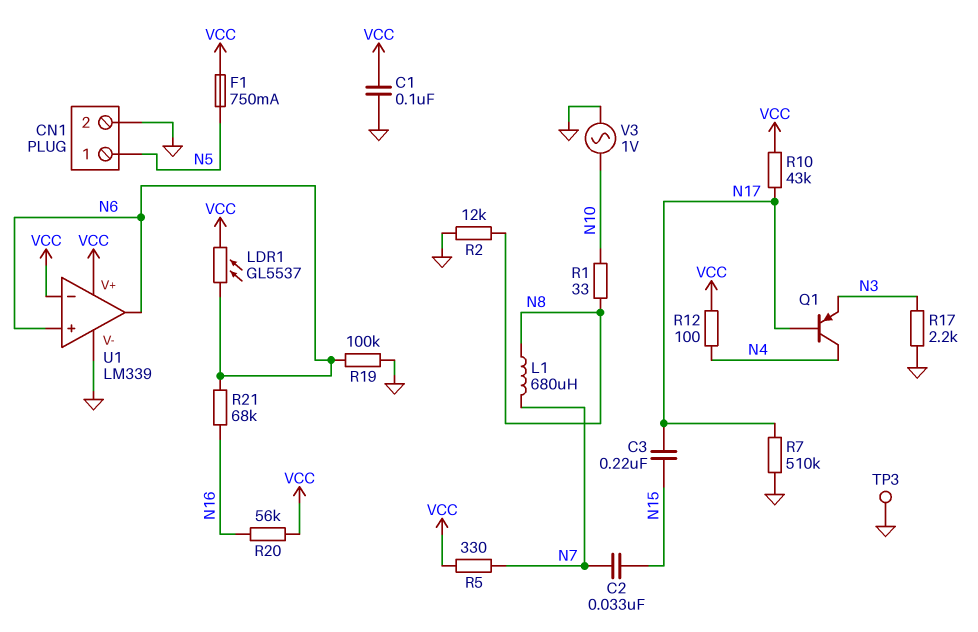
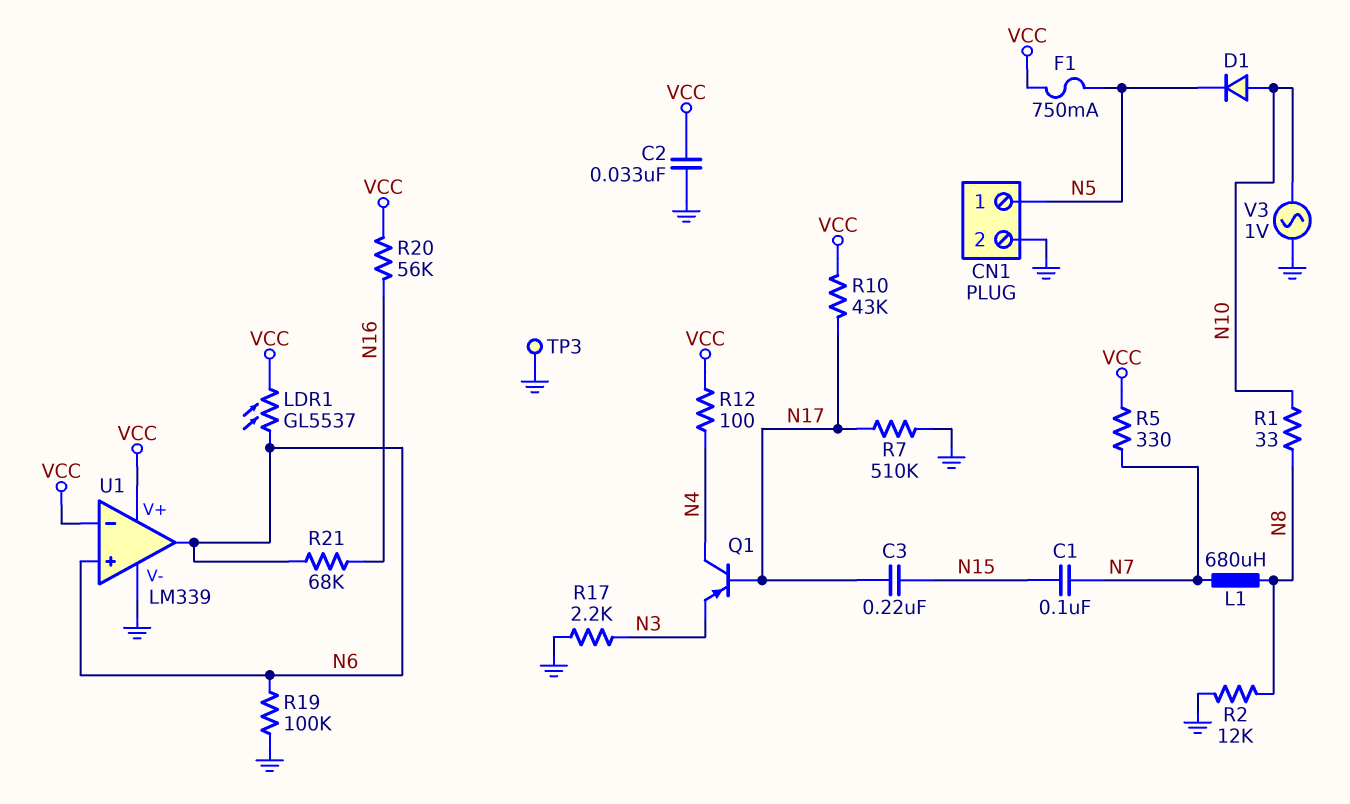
C1: 100nF (GND, VCC) -> 100nF (N7, N15)
C2: 33nF (N7, N15) -> 33nF (GND, VCC)
D1: none -> diode (A N10, K N5)

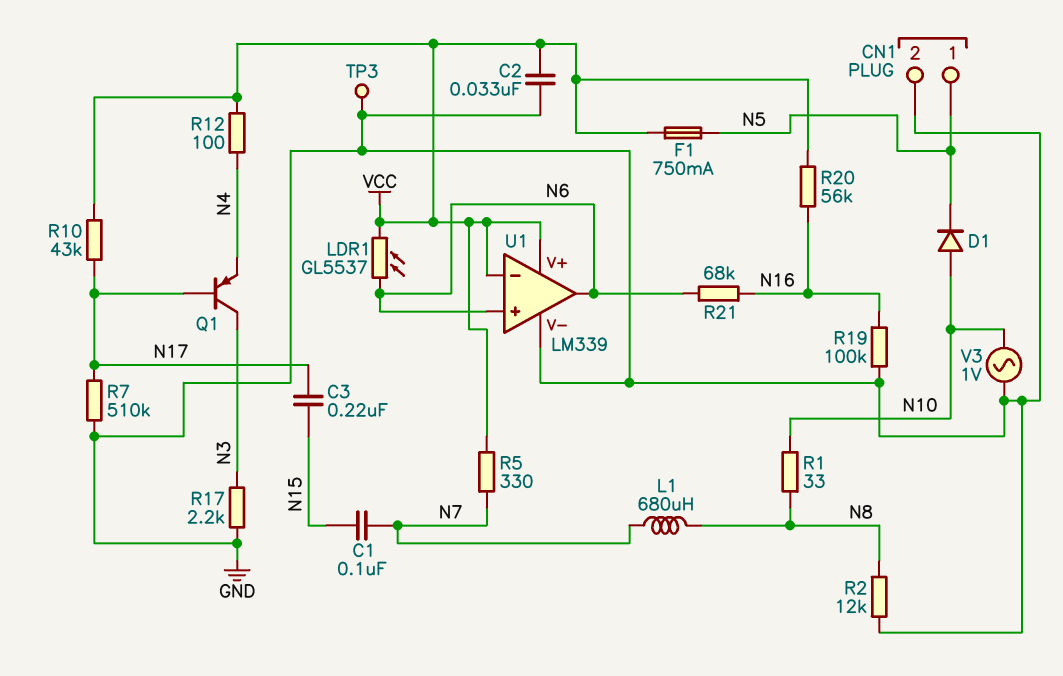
Q1: PNP (B N17, C N4, E N3) -> PNP (B N17, C N3, E N4)
R19: 100k (GND, N6) -> 100k (GND, N16)

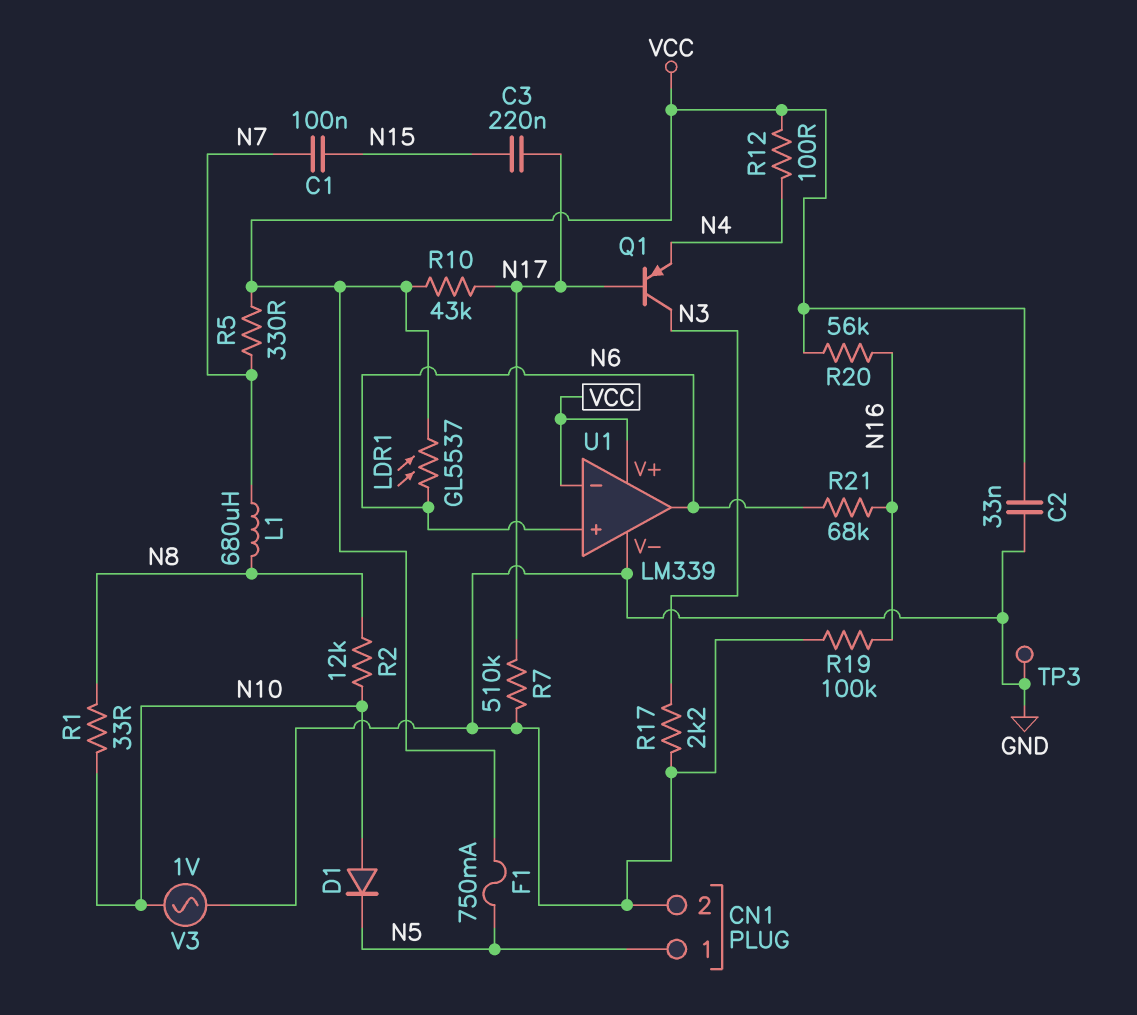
R2: 12k (GND, N8) -> 12k (N8, N10)

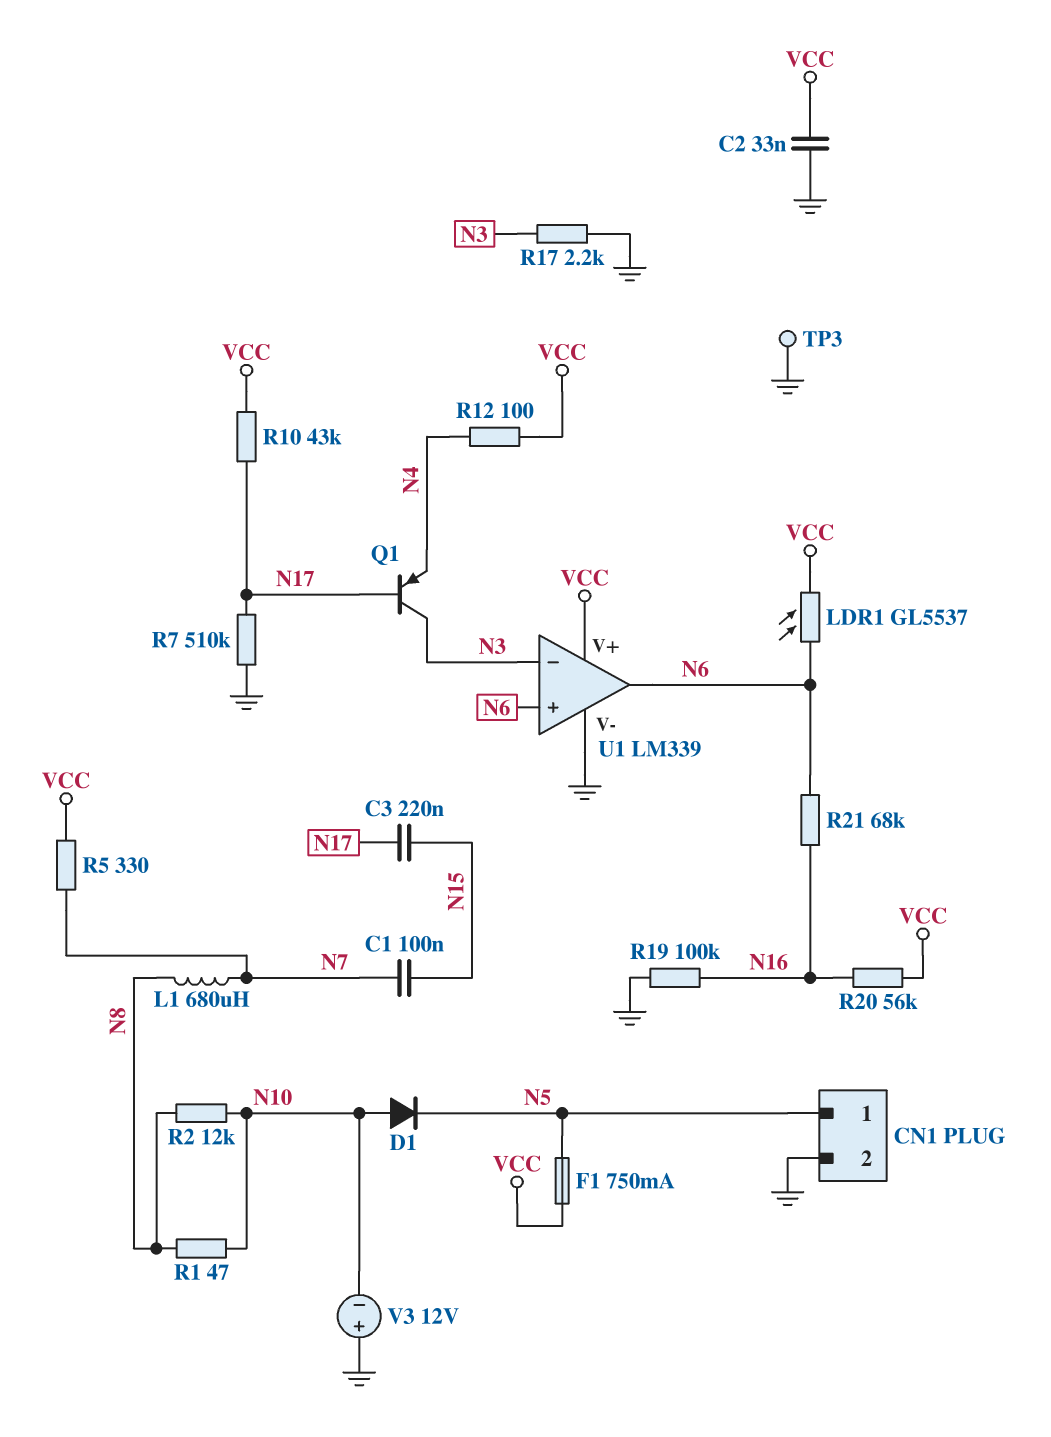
R1: 33 (N8, N10) -> 47 (N8, N10)
U1 pin in-: VCC -> N3
V3: AC 1V (GND, N10) -> 12V (plus GND, minus N10)

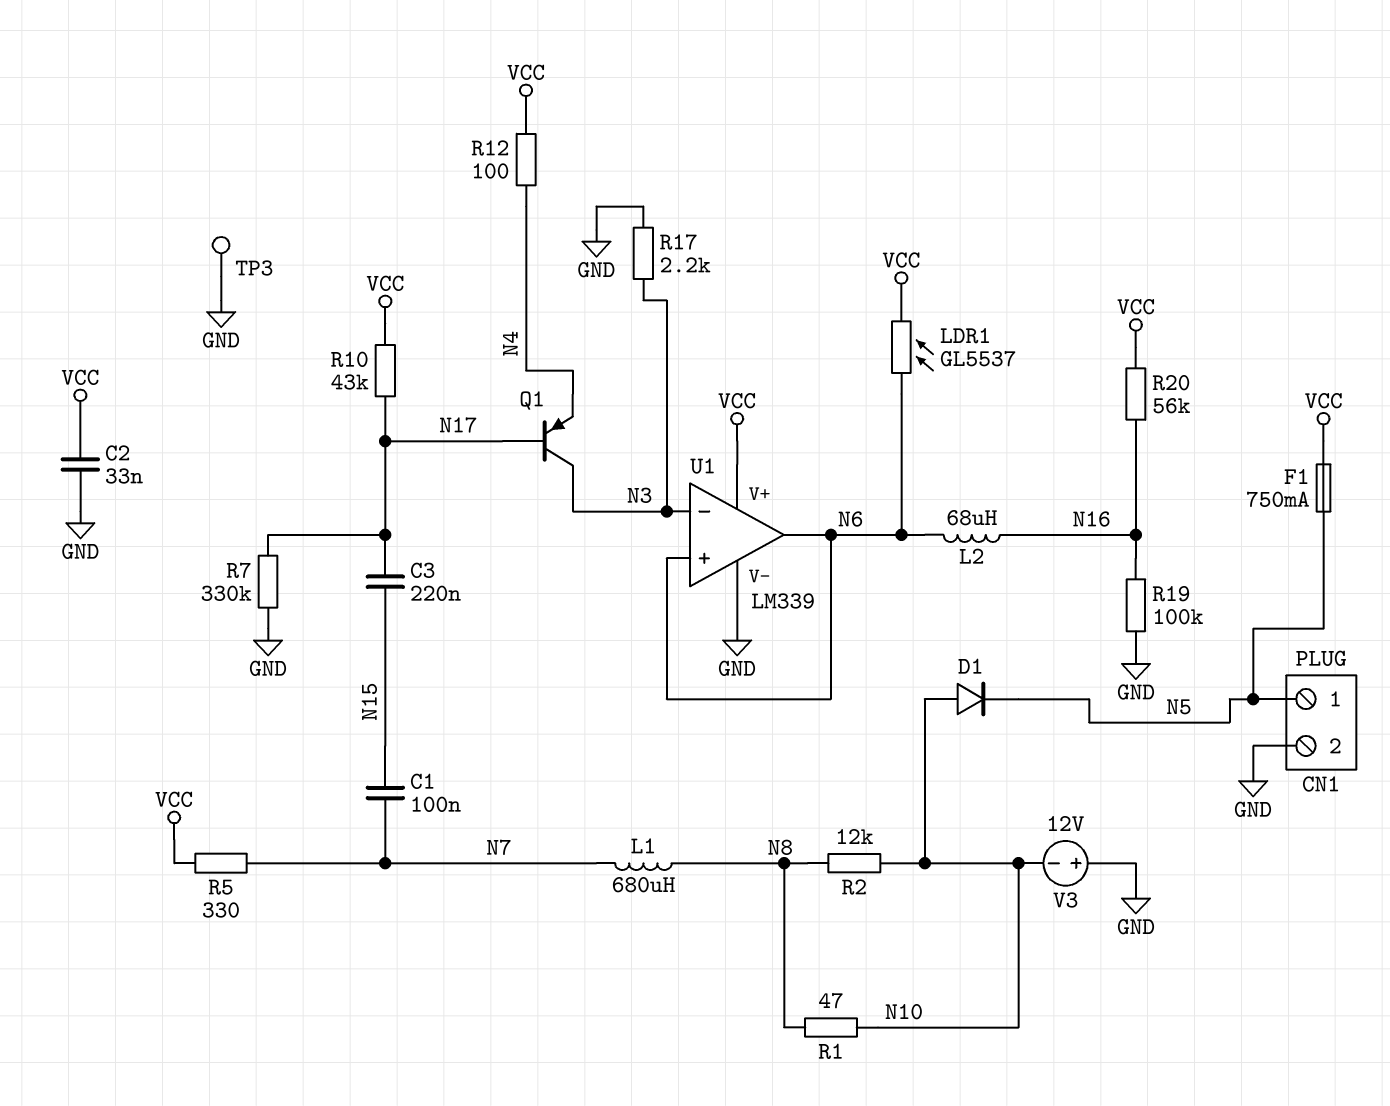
L2: none -> 68uH (N6, N16)
R7: 510k (GND, N17) -> 330k (GND, N17)
R21: 68k (N6, N16) -> none

